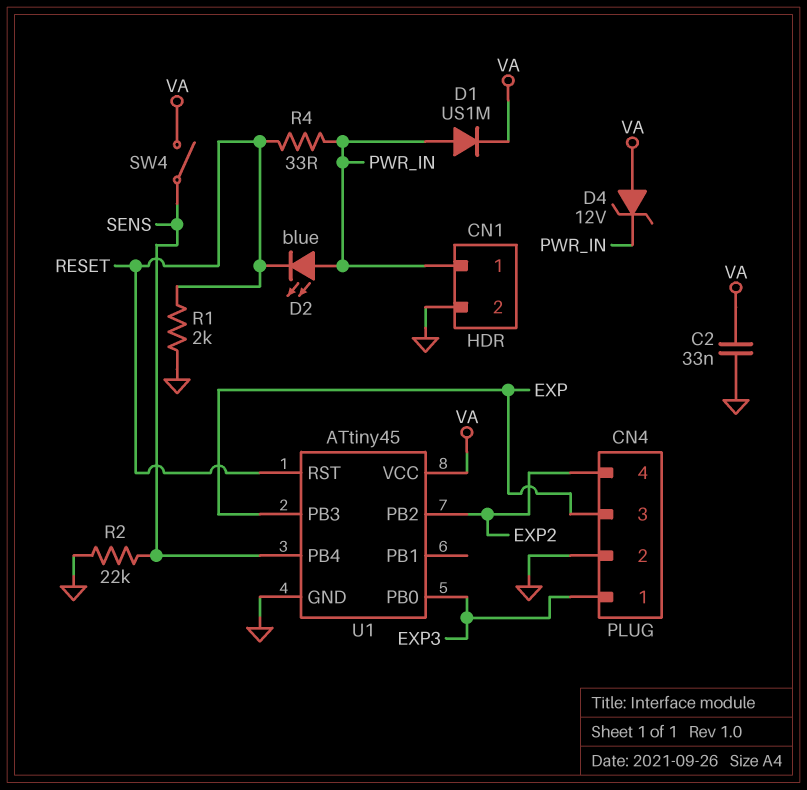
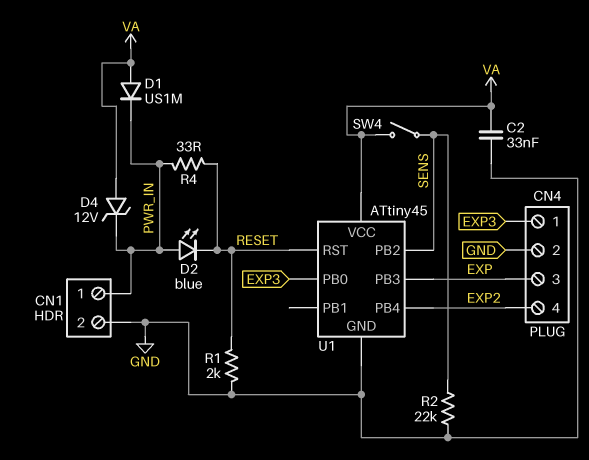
D1: diode US1M (A PWR_IN, K VA) -> diode US1M (A VA, K PWR_IN)
U1 pin PB2: EXP2 -> SENS
U1 pin PB4: SENS -> EXP2

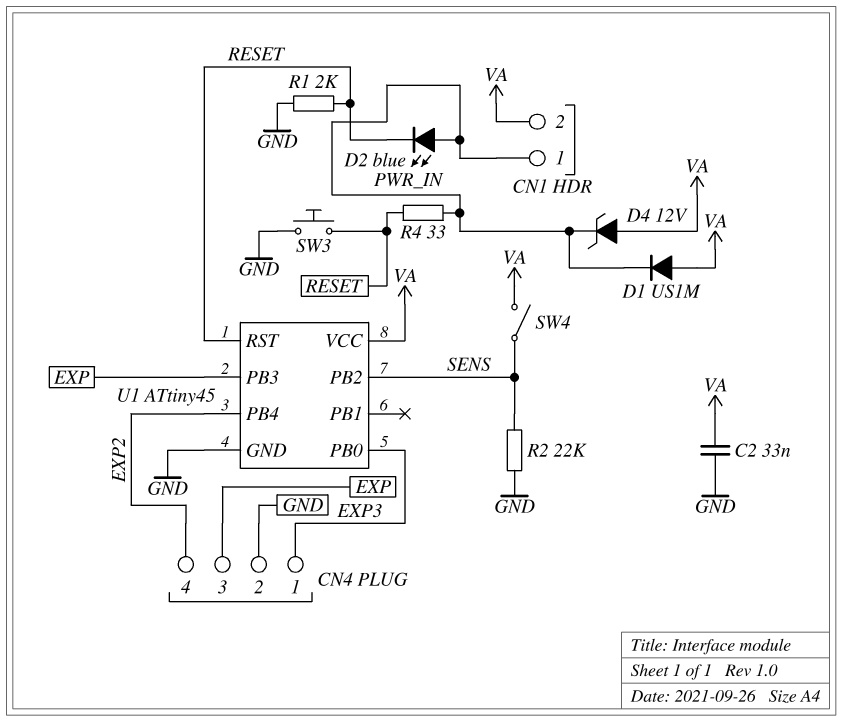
CN1 pin 2: GND -> VA
SW3: none -> button (GND, RESET)

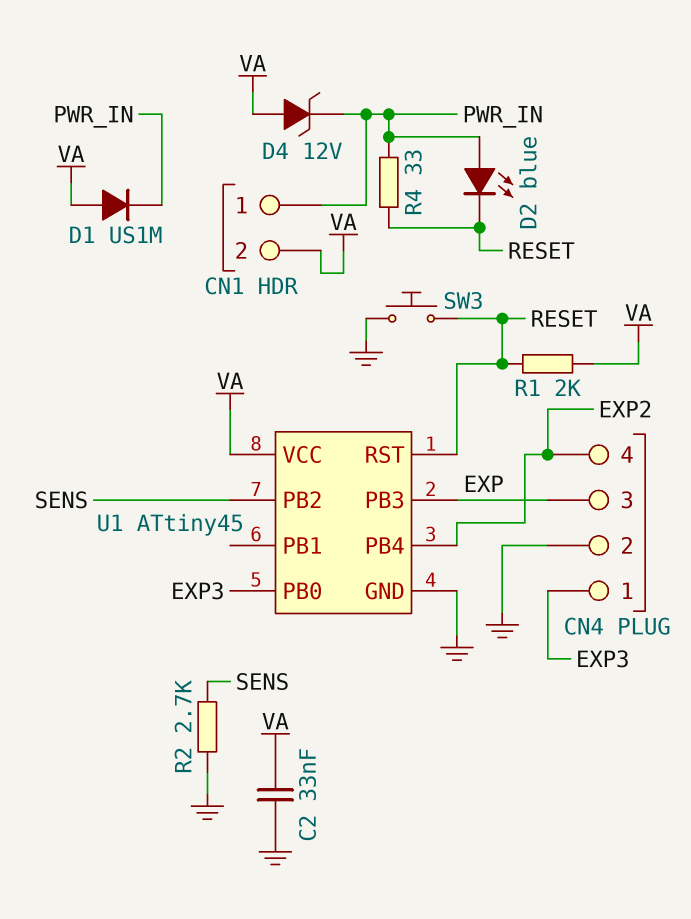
R1: 2k (GND, RESET) -> 2k (RESET, VA)
R2: 22k (GND, SENS) -> 2.7k (GND, SENS)
SW4: switch (SENS, VA) -> none

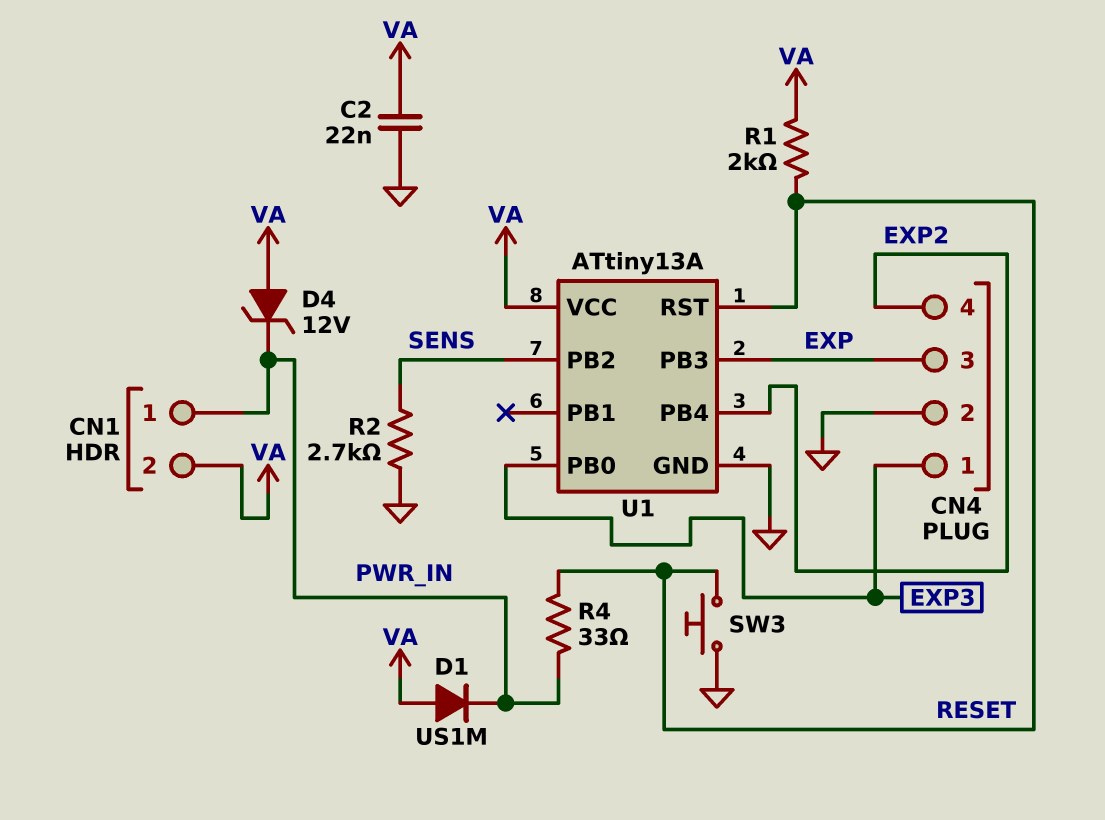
C2: 33nF (GND, VA) -> 22nF (GND, VA)
D2: LED blue (A PWR_IN, K RESET) -> none
U1: ATtiny45 -> ATtiny13A

